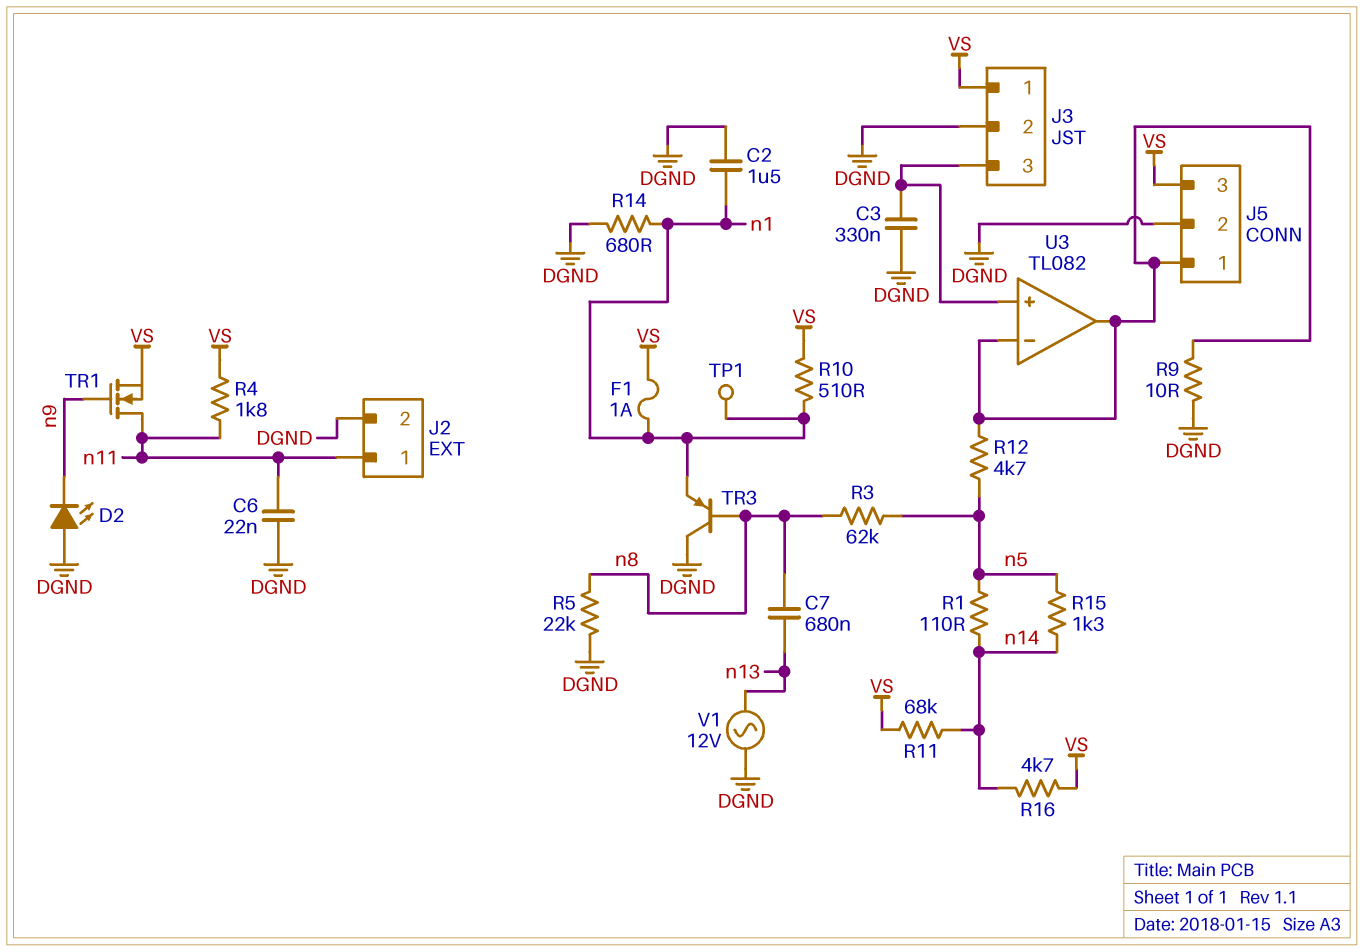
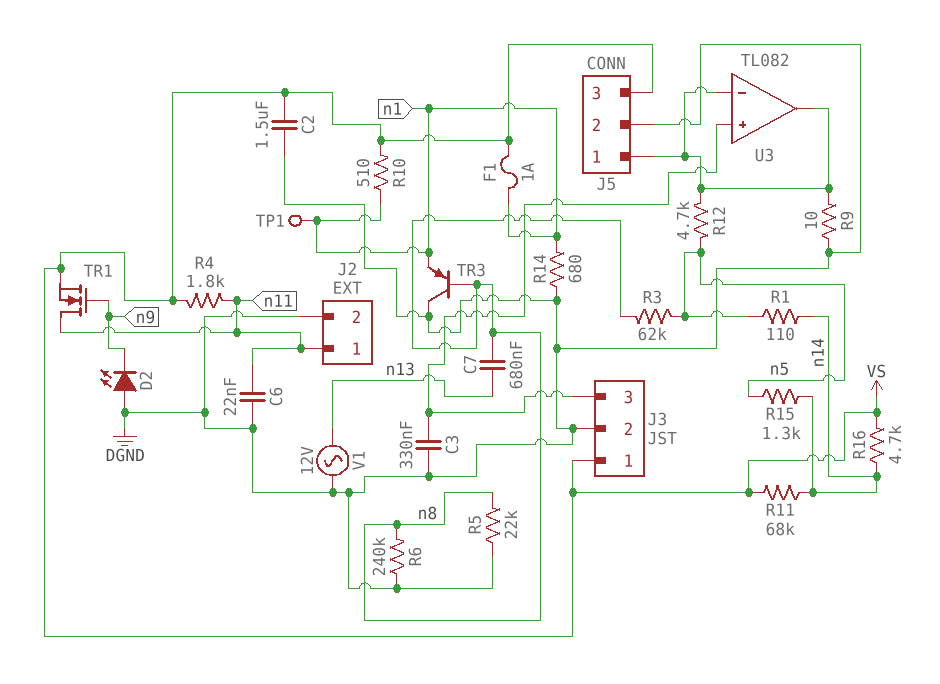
C2: 1.5uF (DGND, n1) -> 1.5uF (DGND, VS)
R6: none -> 240k (DGND, n8)

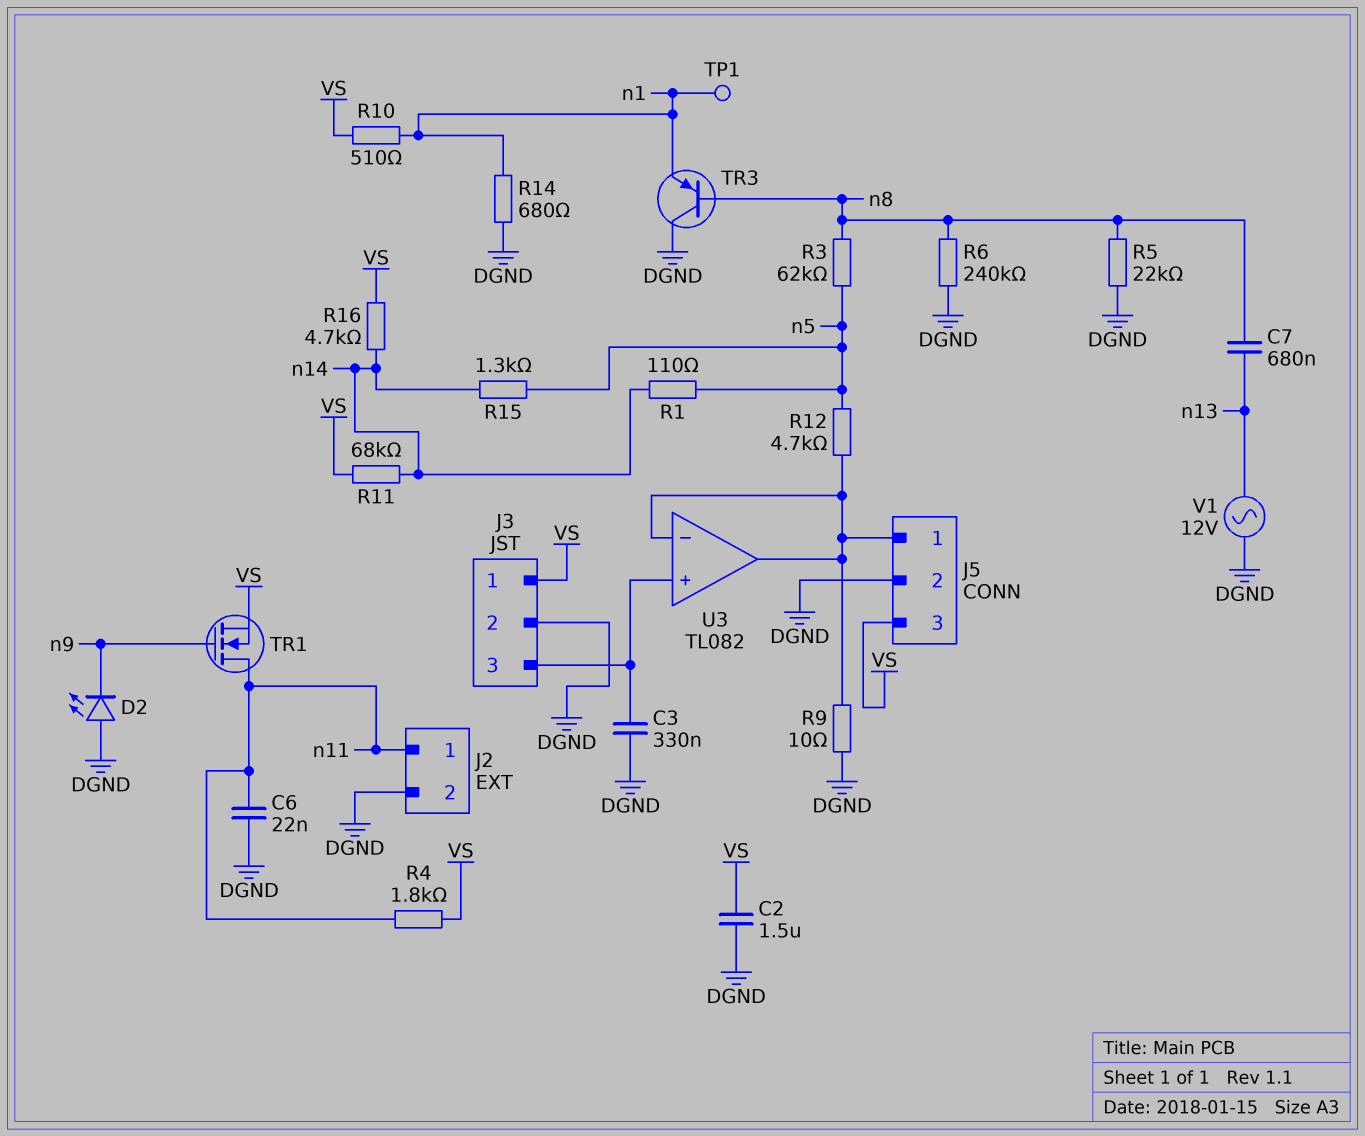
F1: 1A (VS, n1) -> none

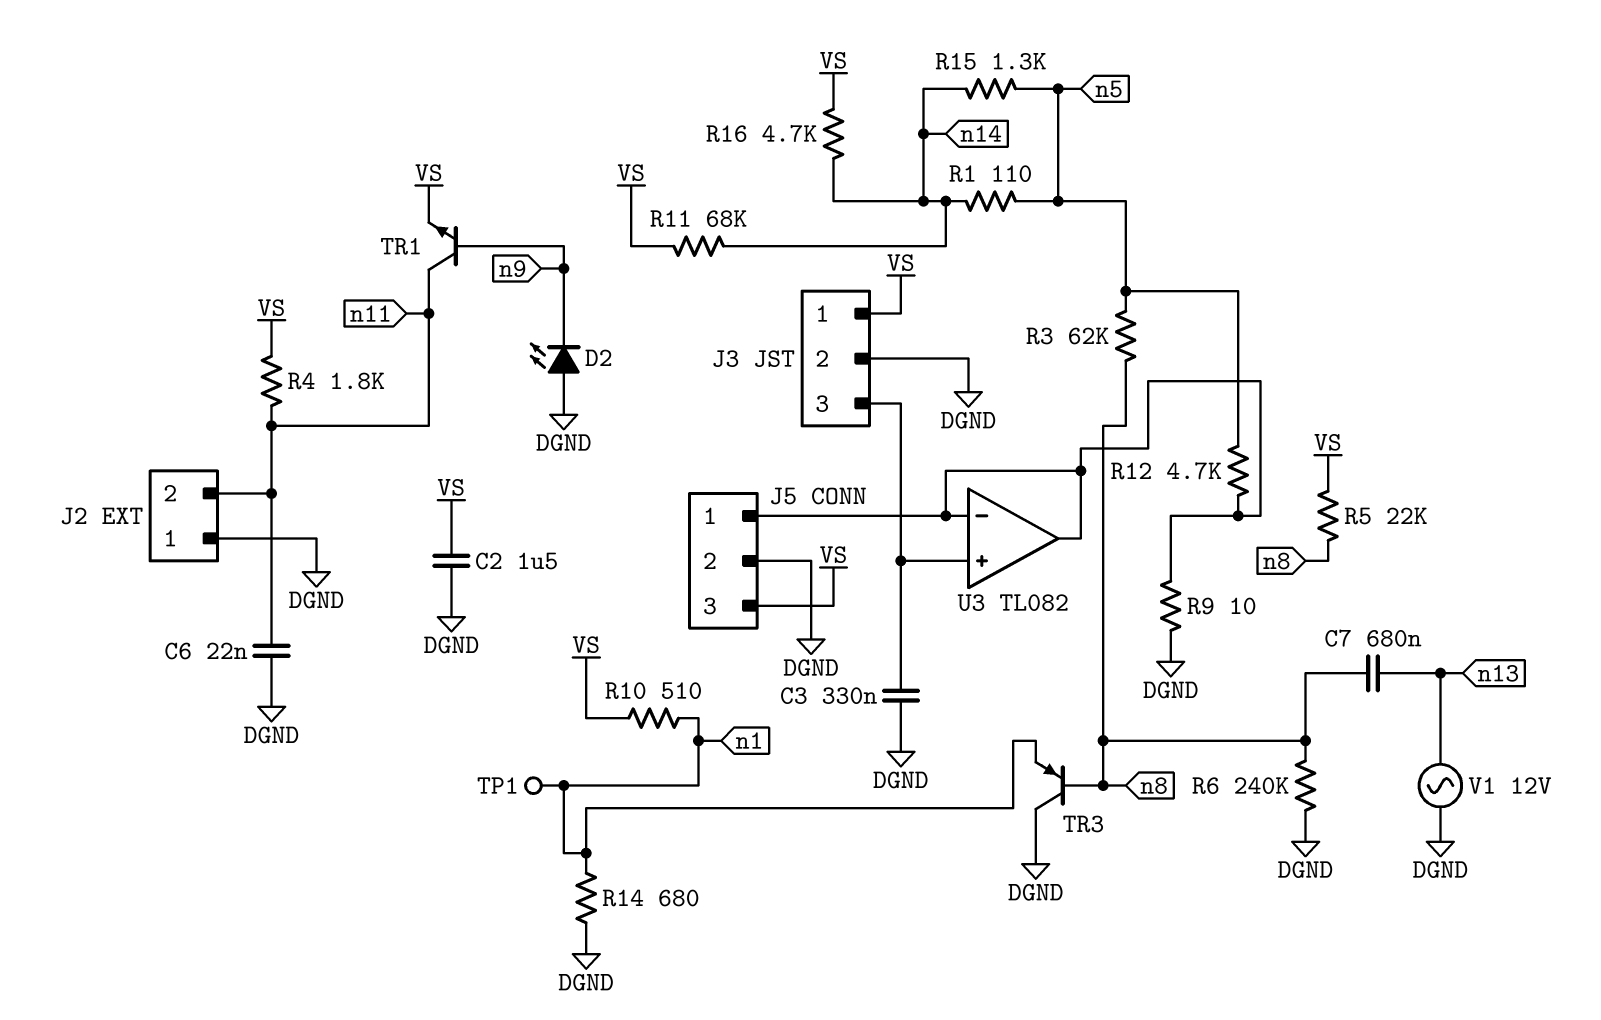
J2 pin 1: n11 -> DGND
J2 pin 2: DGND -> n11
R5: 22k (DGND, n8) -> 22k (VS, n8)
TR1: NMOS (G n9, D n11, S VS) -> NPN (B n9, C n11, E VS)

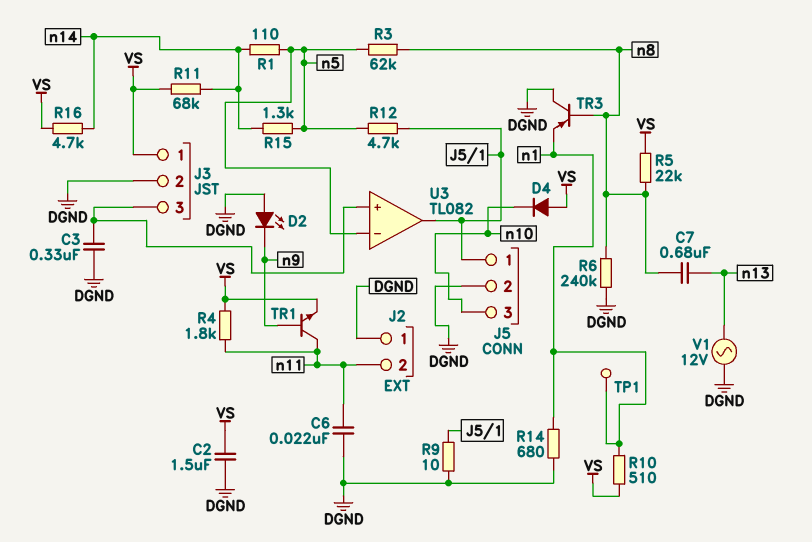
D4: none -> diode (A VS, K n10)
J5 pin 3: VS -> n10
U3 pin in-: J5/1 -> n5

